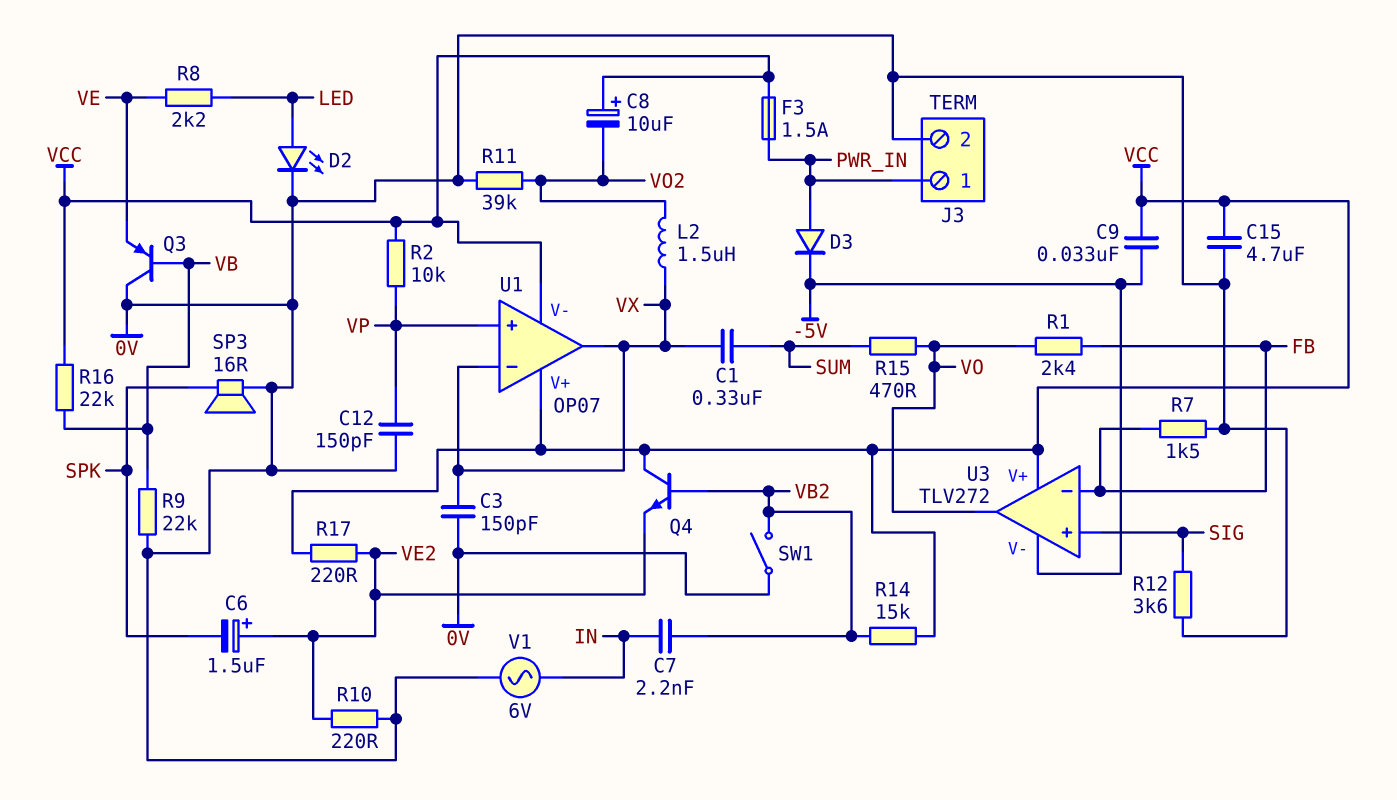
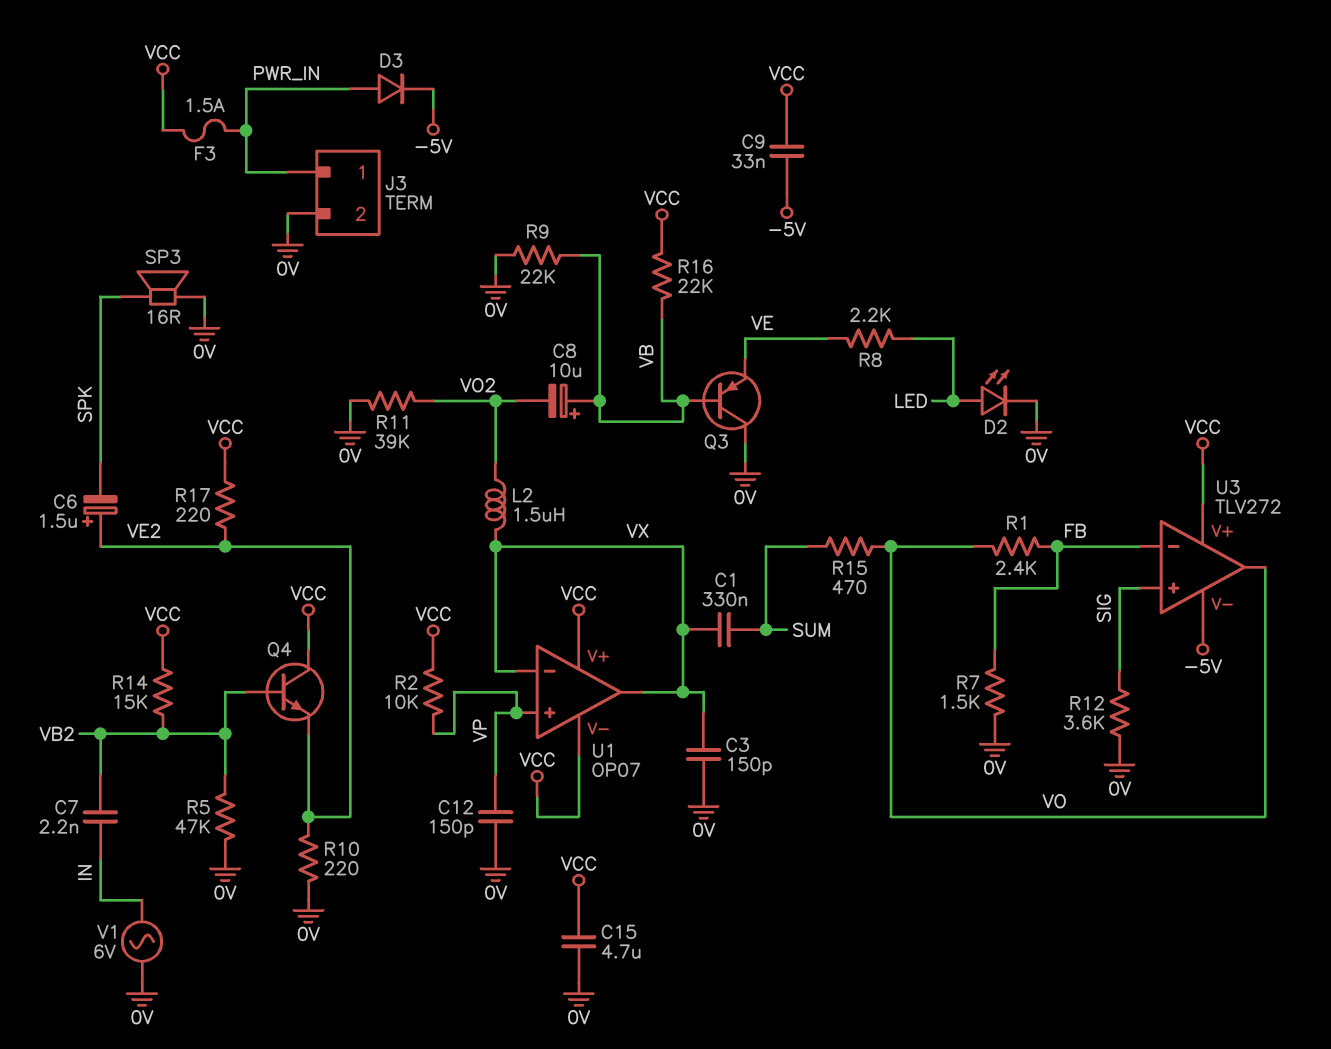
C8: 10uF (plus VCC, minus VO2) -> 10uF (plus VB, minus VO2)
R5: none -> 47k (0V, VB2)
SW1: switch (0V, VB2) -> none

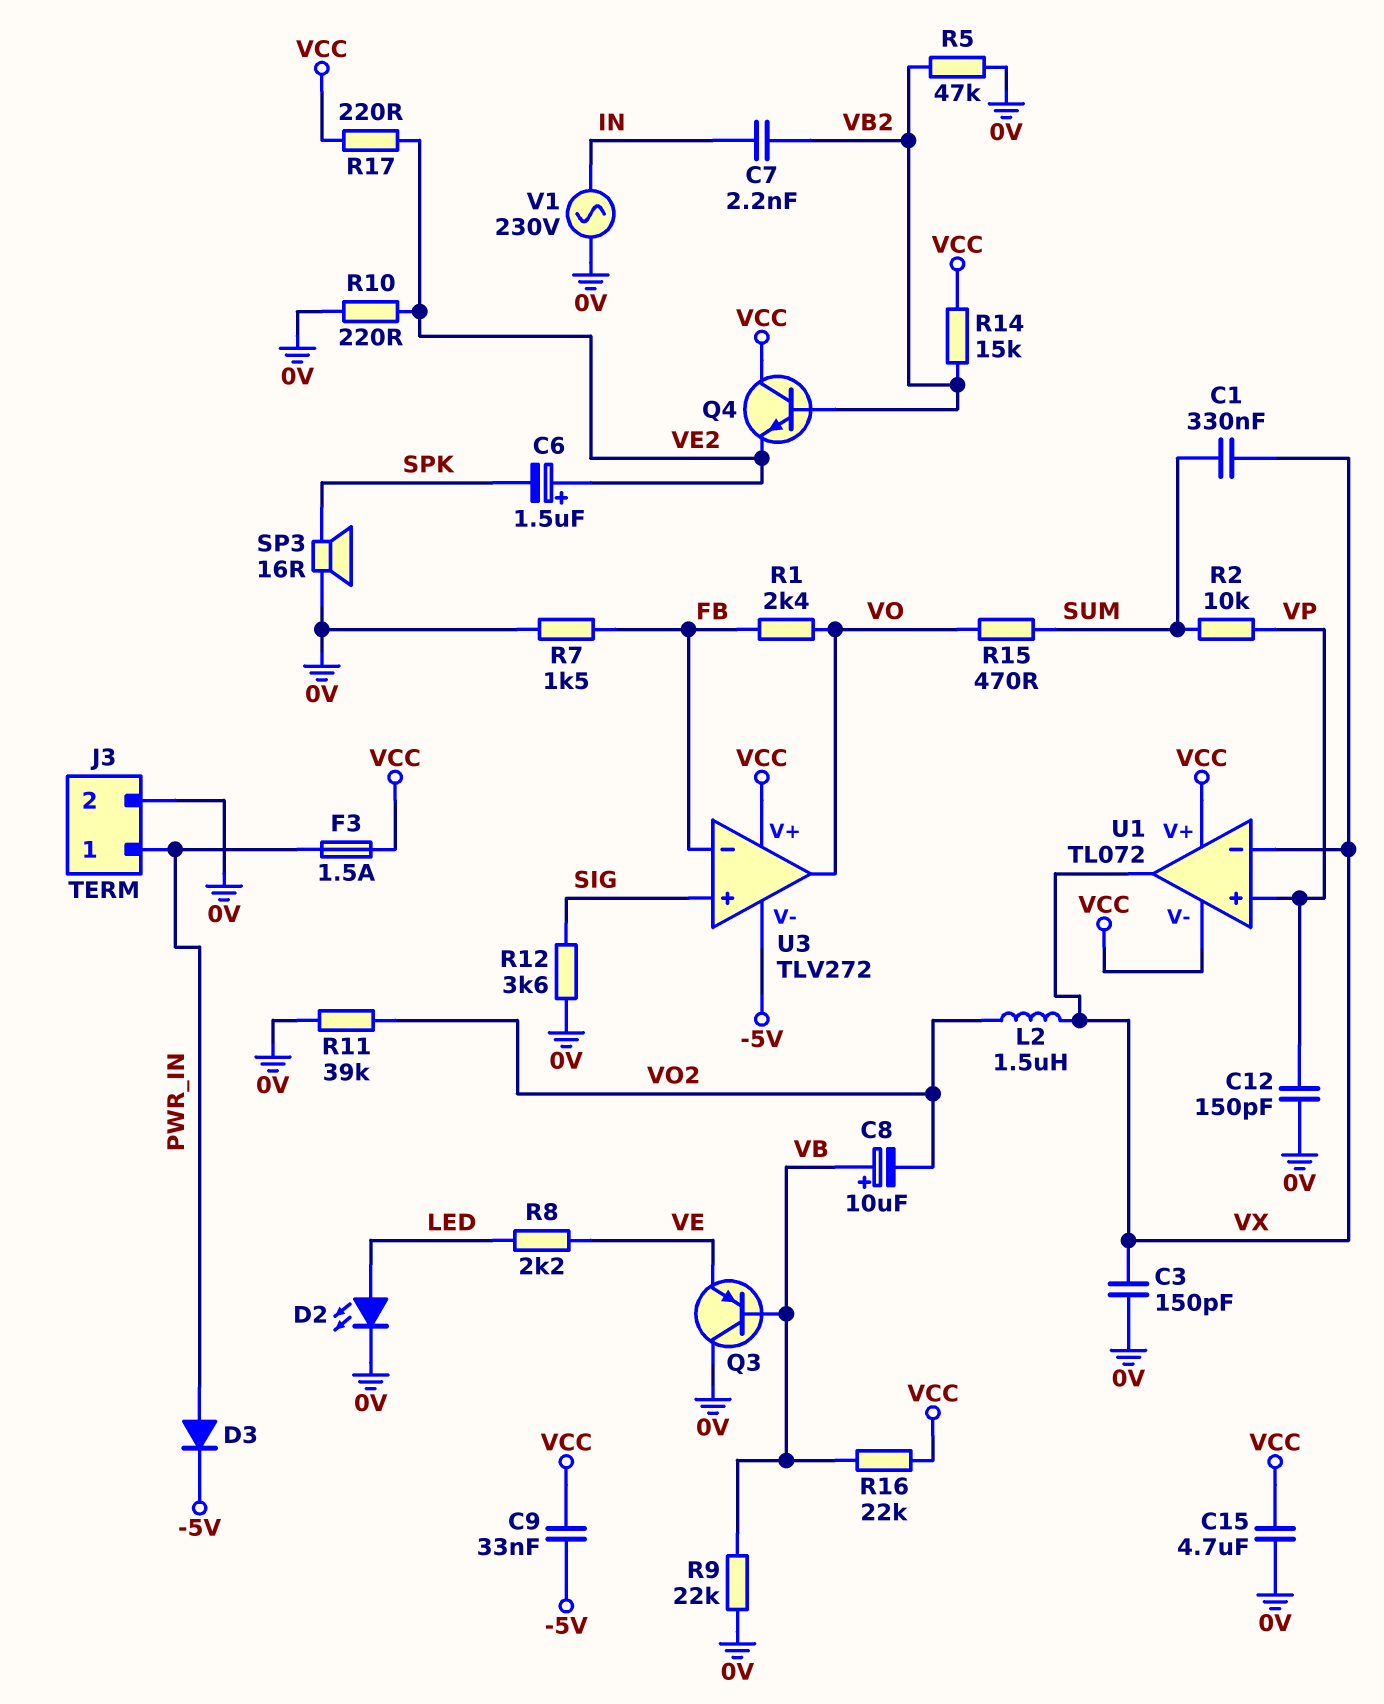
R2: 10k (VCC, VP) -> 10k (SUM, VP)
U1: OP07 -> TL072
V1: AC 6V (0V, IN) -> AC 230V (0V, IN)

